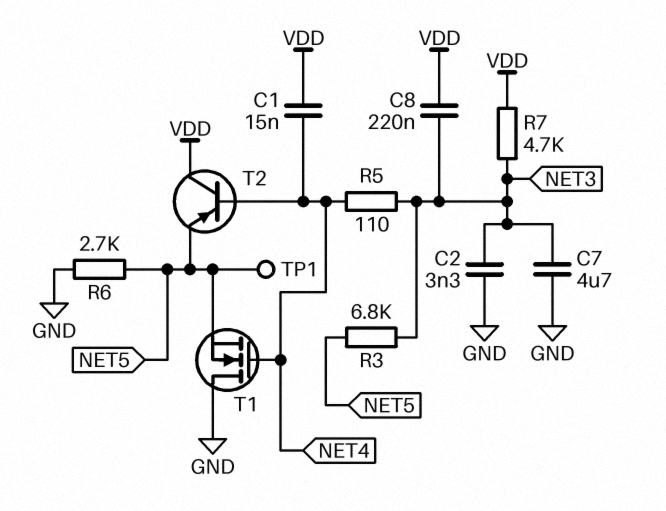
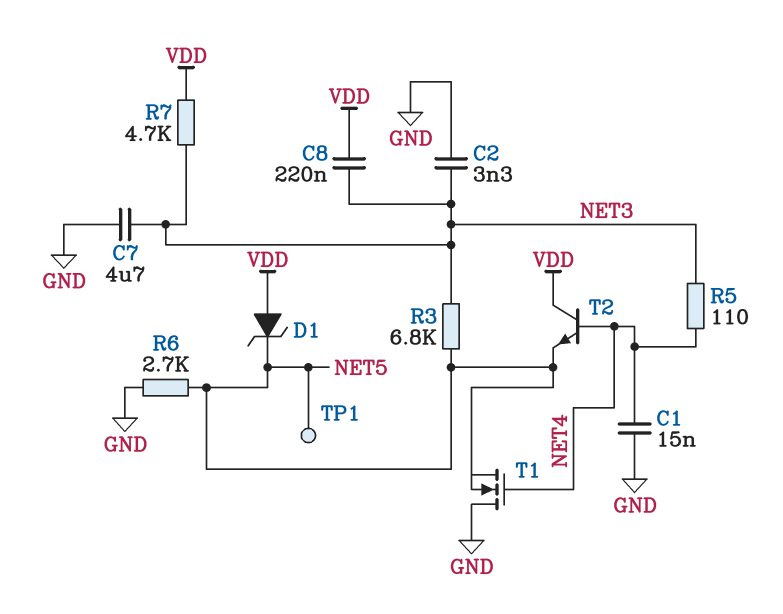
C1: 15nF (NET4, VDD) -> 15nF (GND, NET4)
D1: none -> zener (A VDD, K NET5)
T2: PNP (B NET4, C VDD, E NET5) -> NPN (B NET4, C VDD, E NET5)

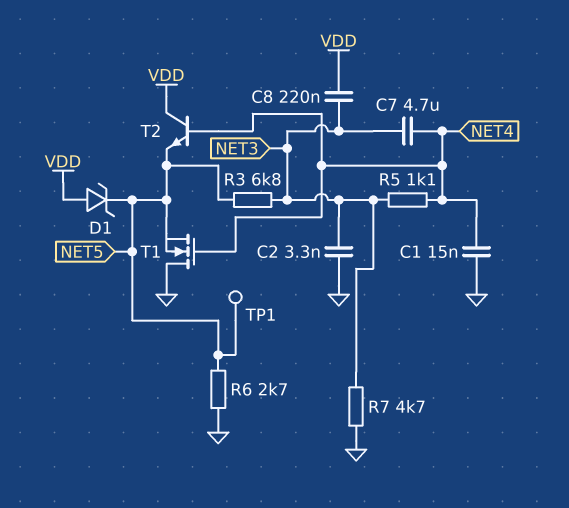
C7: 4.7uF (GND, NET3) -> 4.7uF (NET3, NET4)
R5: 110 (NET3, NET4) -> 1.1k (NET3, NET4)
R7: 4.7k (NET3, VDD) -> 4.7k (GND, NET3)

